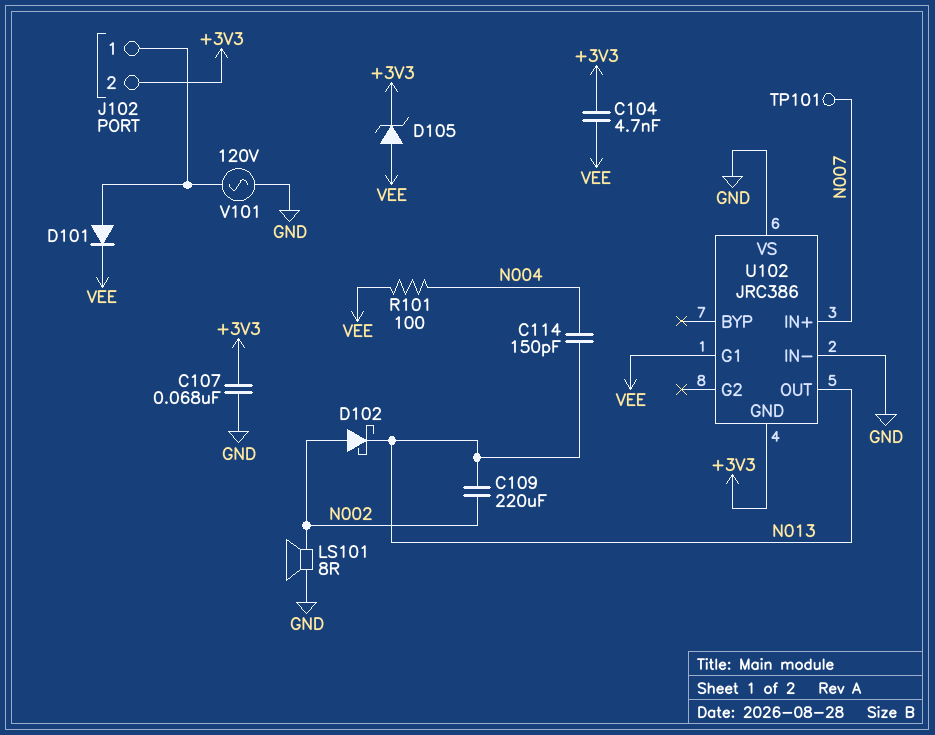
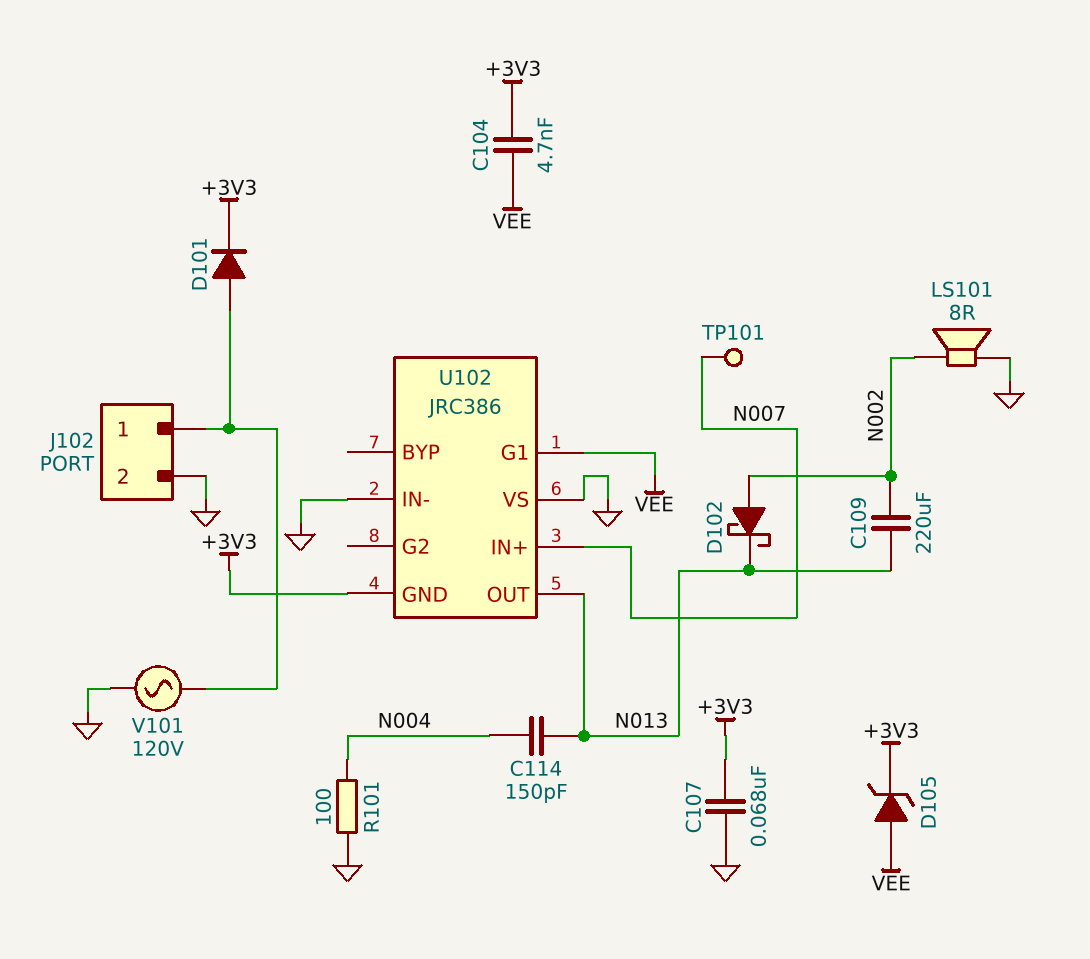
D101: diode (A J102/1, K VEE) -> diode (A J102/1, K +3V3)
J102 pin 2: +3V3 -> GND
R101: 100 (N004, VEE) -> 100 (GND, N004)

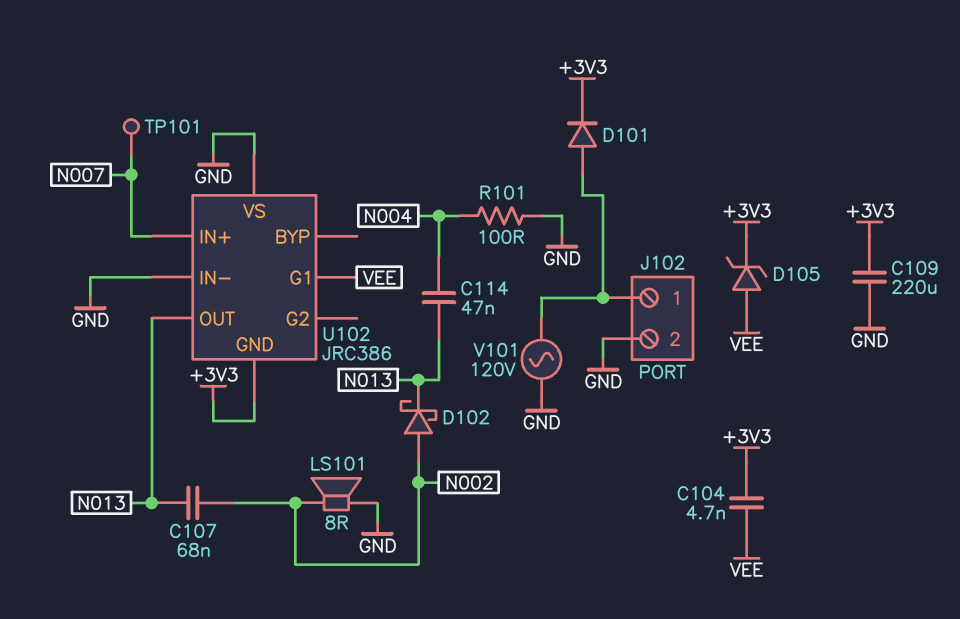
C107: 68nF (+3V3, GND) -> 68nF (N002, N013)
C109: 220uF (N002, N013) -> 220uF (+3V3, GND)
C114: 150pF (N004, N013) -> 47nF (N004, N013)

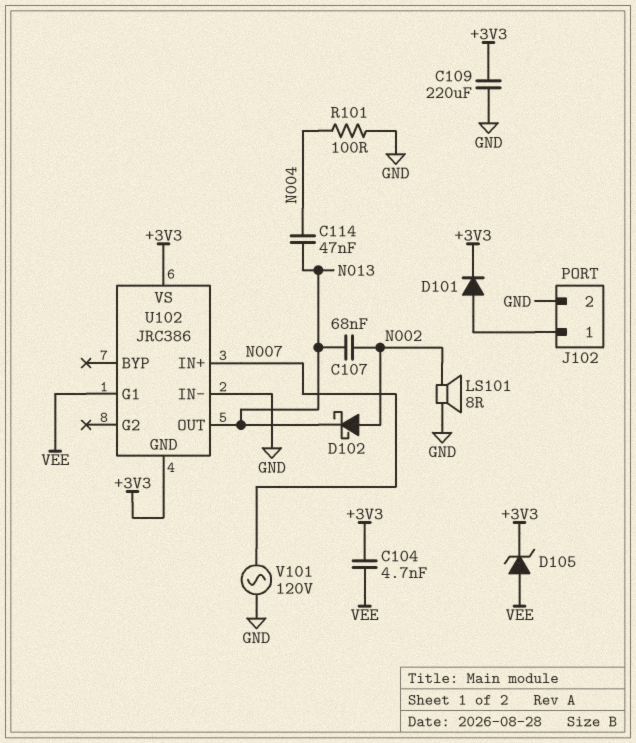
TP101: test point (N007) -> none
U102 pin VS: GND -> +3V3
V101: AC 120V (GND, J102/1) -> AC 120V (GND, N007)

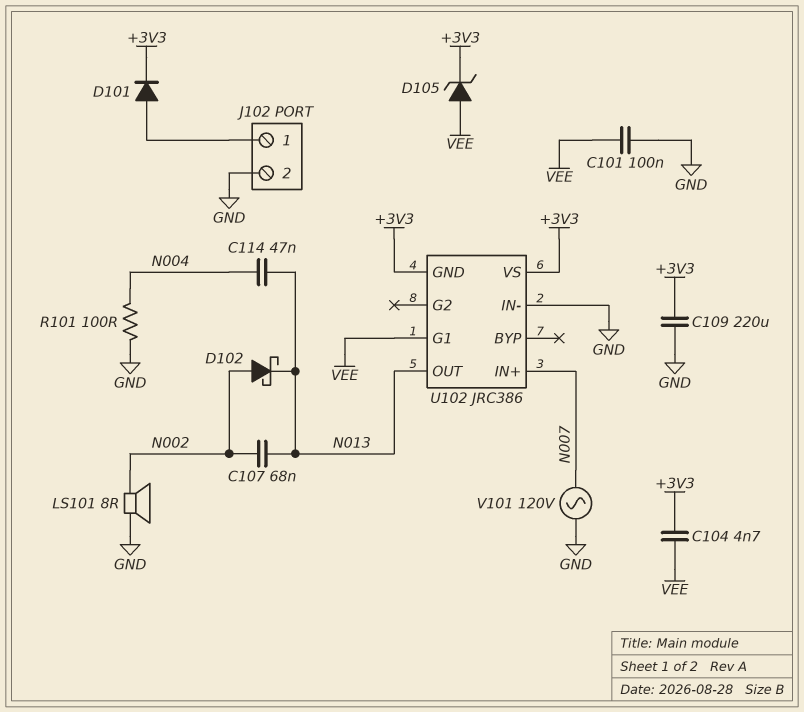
C101: none -> 100nF (GND, VEE)

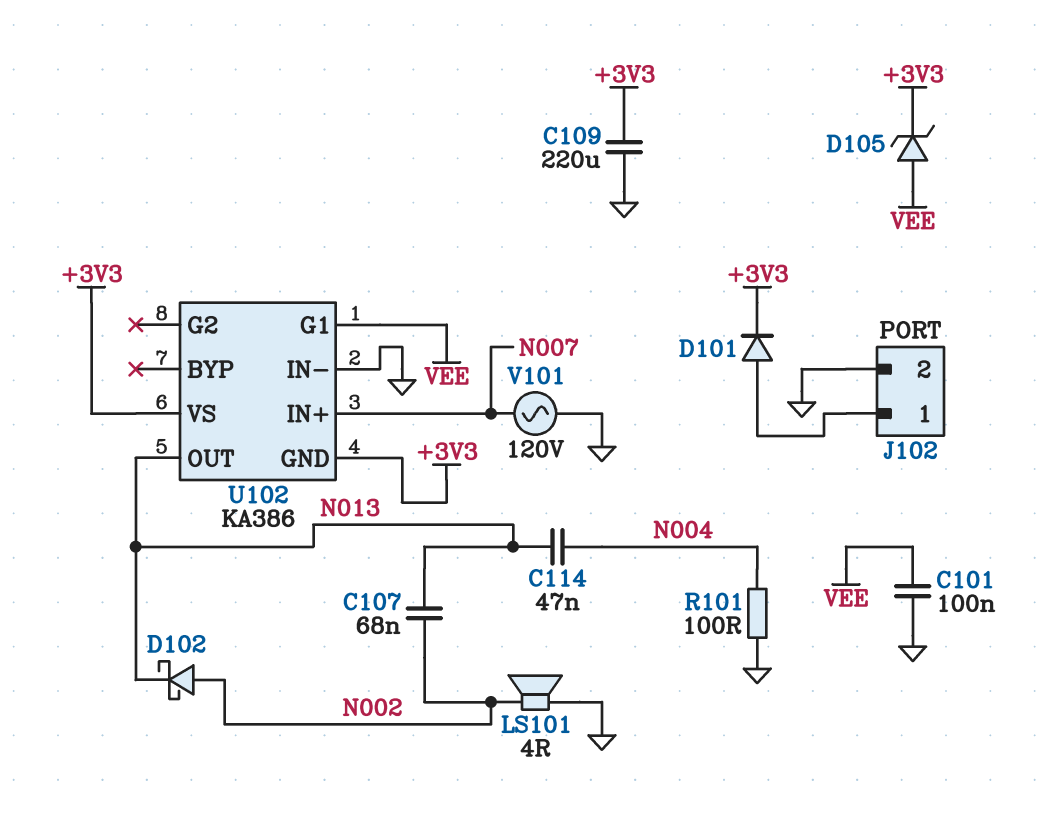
C104: 4.7nF (+3V3, VEE) -> none
LS101: speaker 8R (GND, N002) -> speaker 4R (GND, N002)
U102: JRC386 -> KA386

